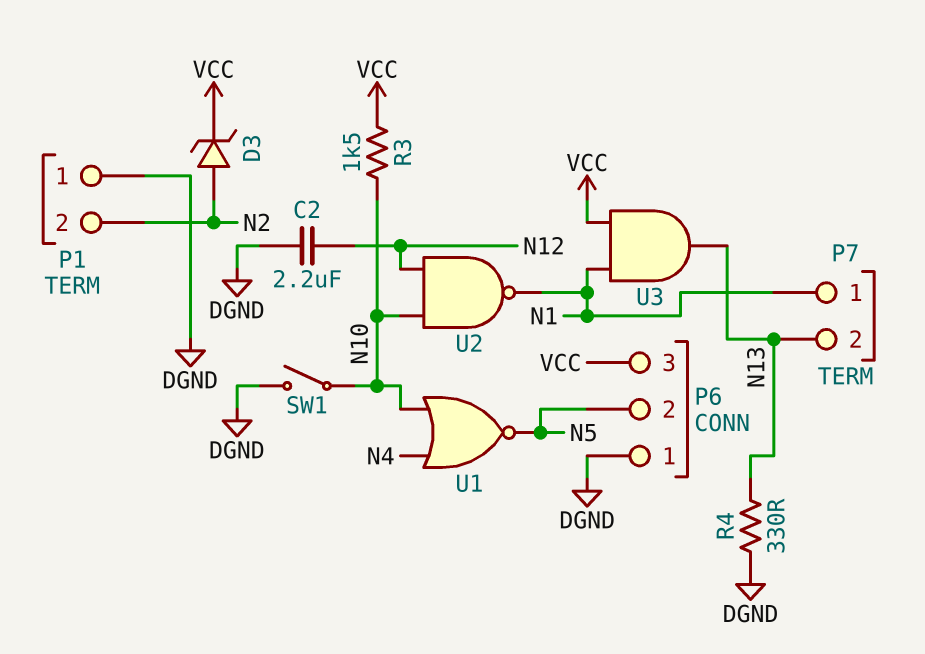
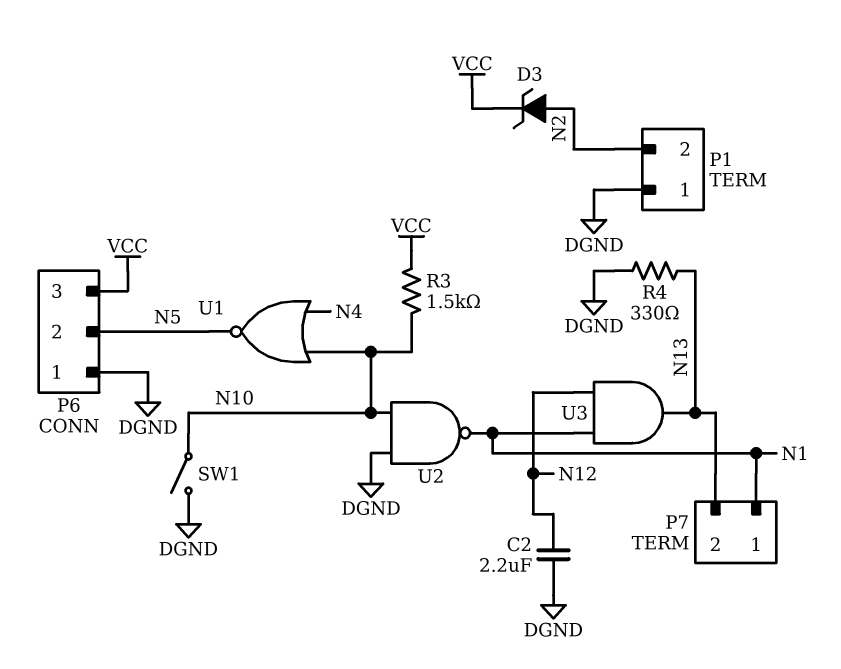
U2: NAND (in N10, in N12, out N1) -> NAND (in DGND, in N10, out N1)
U3: AND (in N1, in VCC, out N13) -> AND (in N1, in N12, out N13)

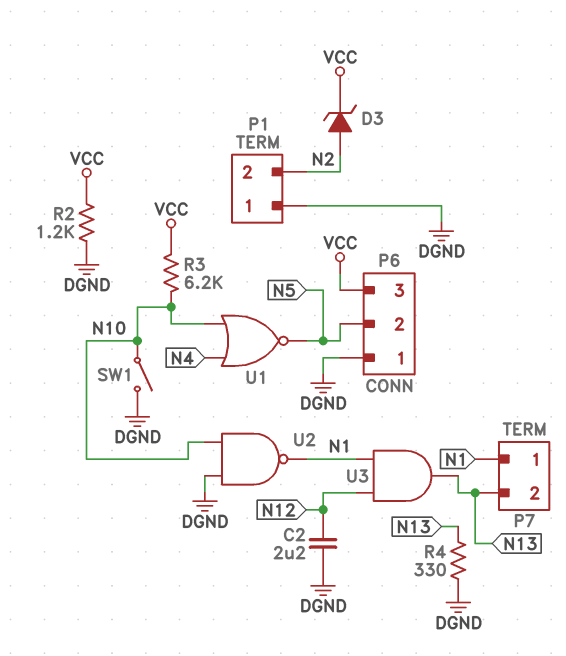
R2: none -> 1.2k (DGND, VCC)
R3: 1.5k (N10, VCC) -> 6.2k (N10, VCC)

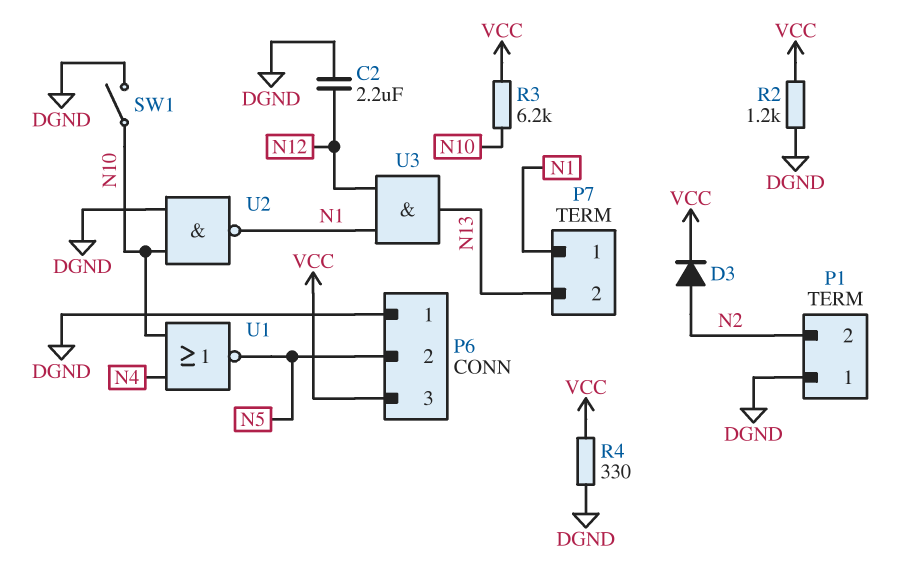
D3: zener (A N2, K VCC) -> diode (A N2, K VCC)
R4: 330 (DGND, N13) -> 330 (DGND, VCC)

